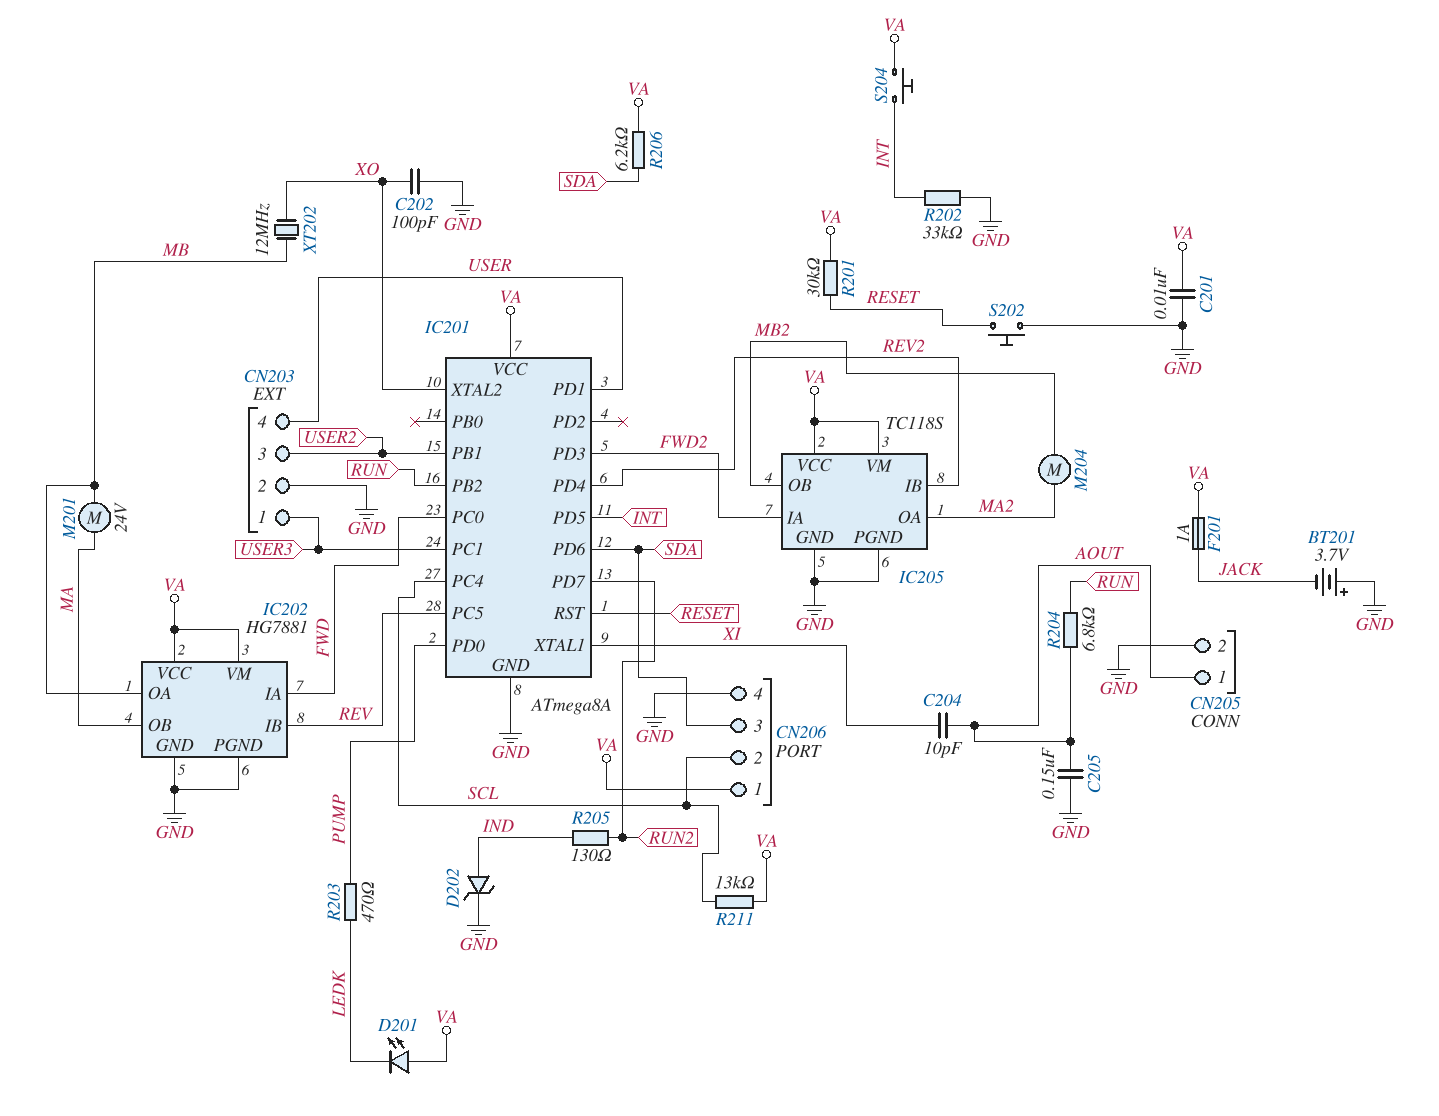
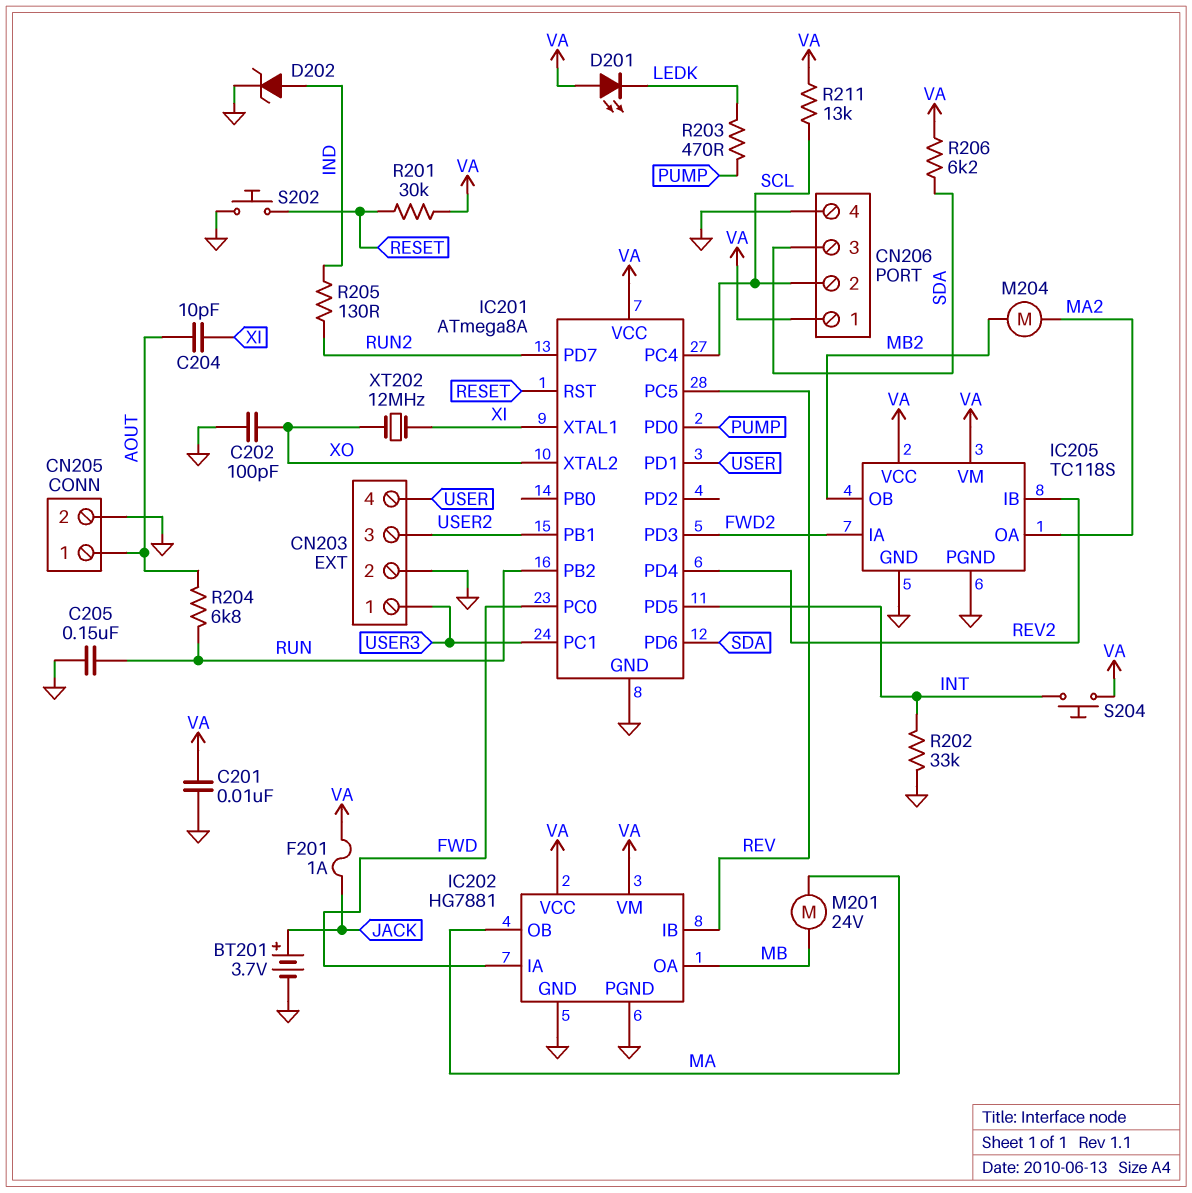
BT201: 3.7V (plus GND, minus JACK) -> 3.7V (plus JACK, minus GND)
C205: 150nF (AOUT, GND) -> 150nF (GND, RUN)
XT202: 12MHz (MB, XO) -> 12MHz (XI, XO)

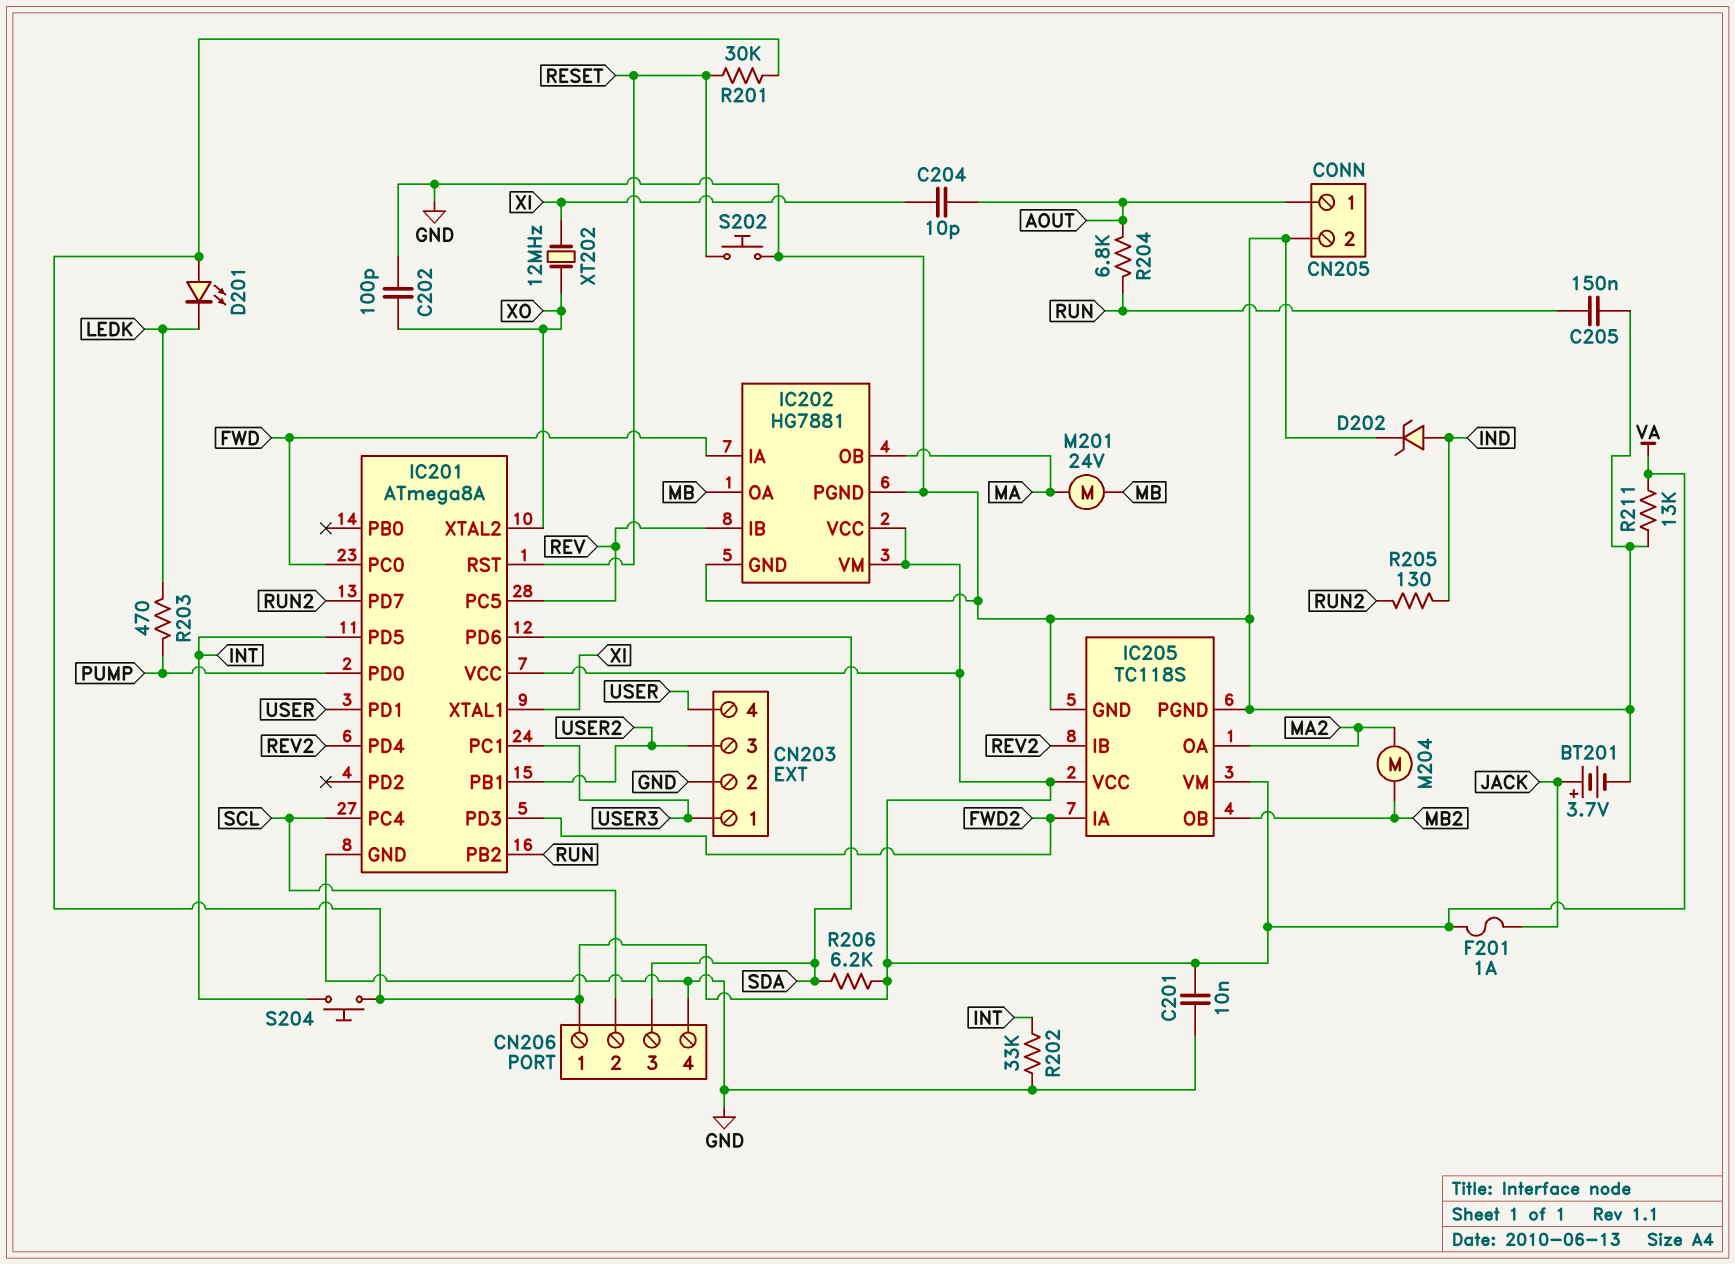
R211: 13k (SCL, VA) -> 13k (GND, VA)

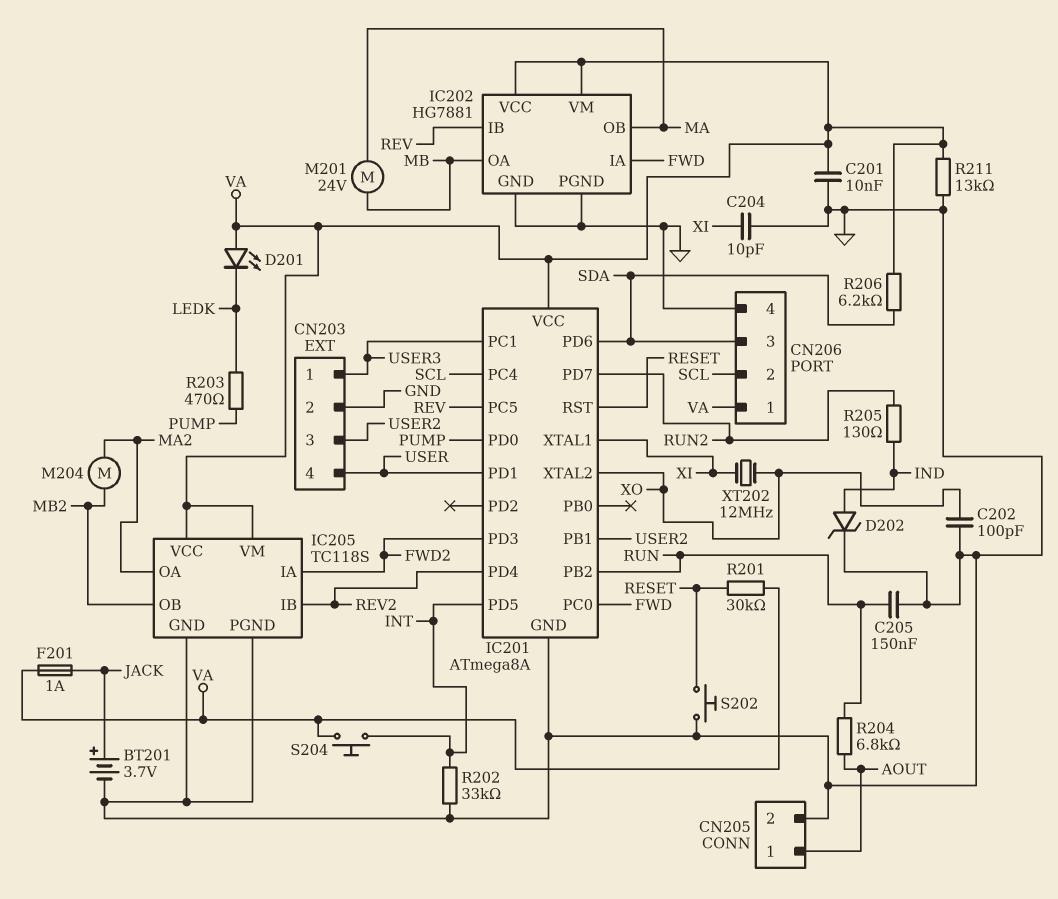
C204: 10pF (AOUT, XI) -> 10pF (GND, XI)

